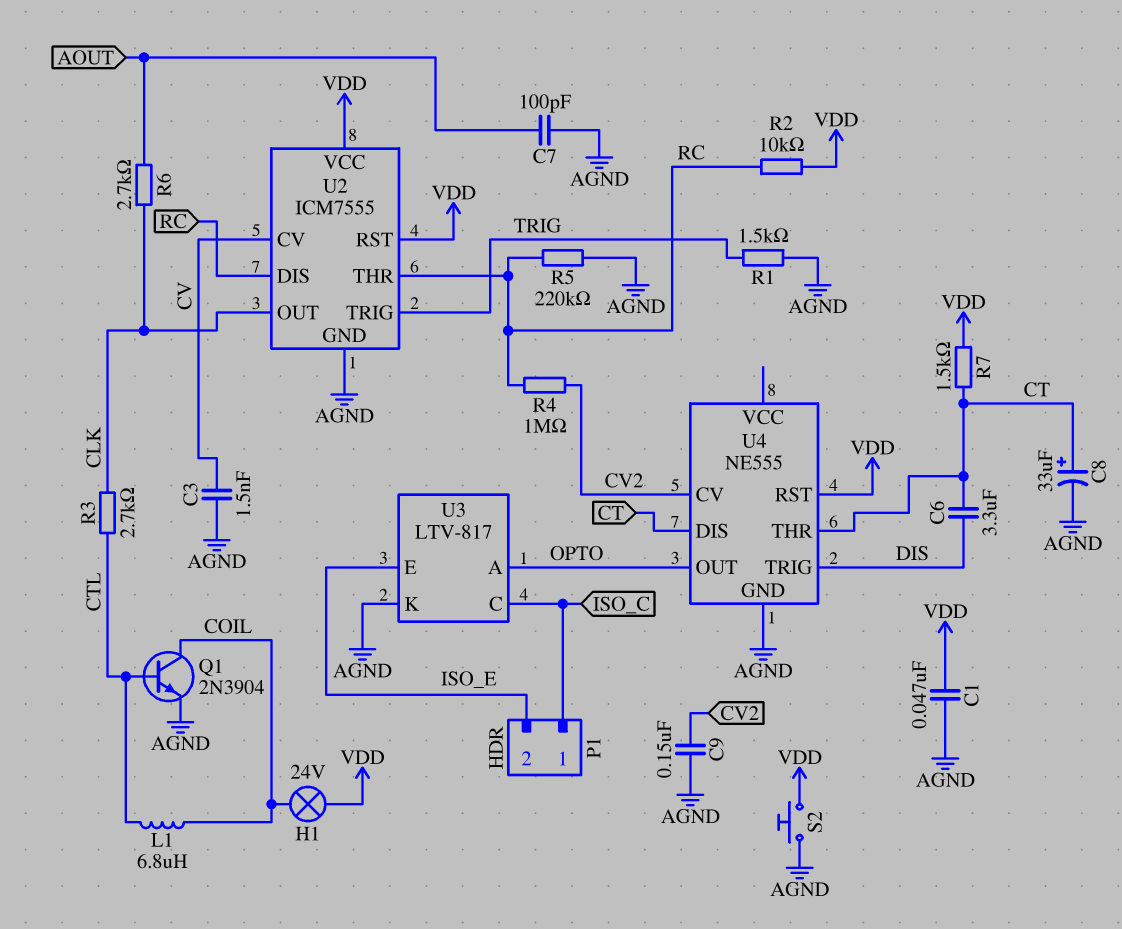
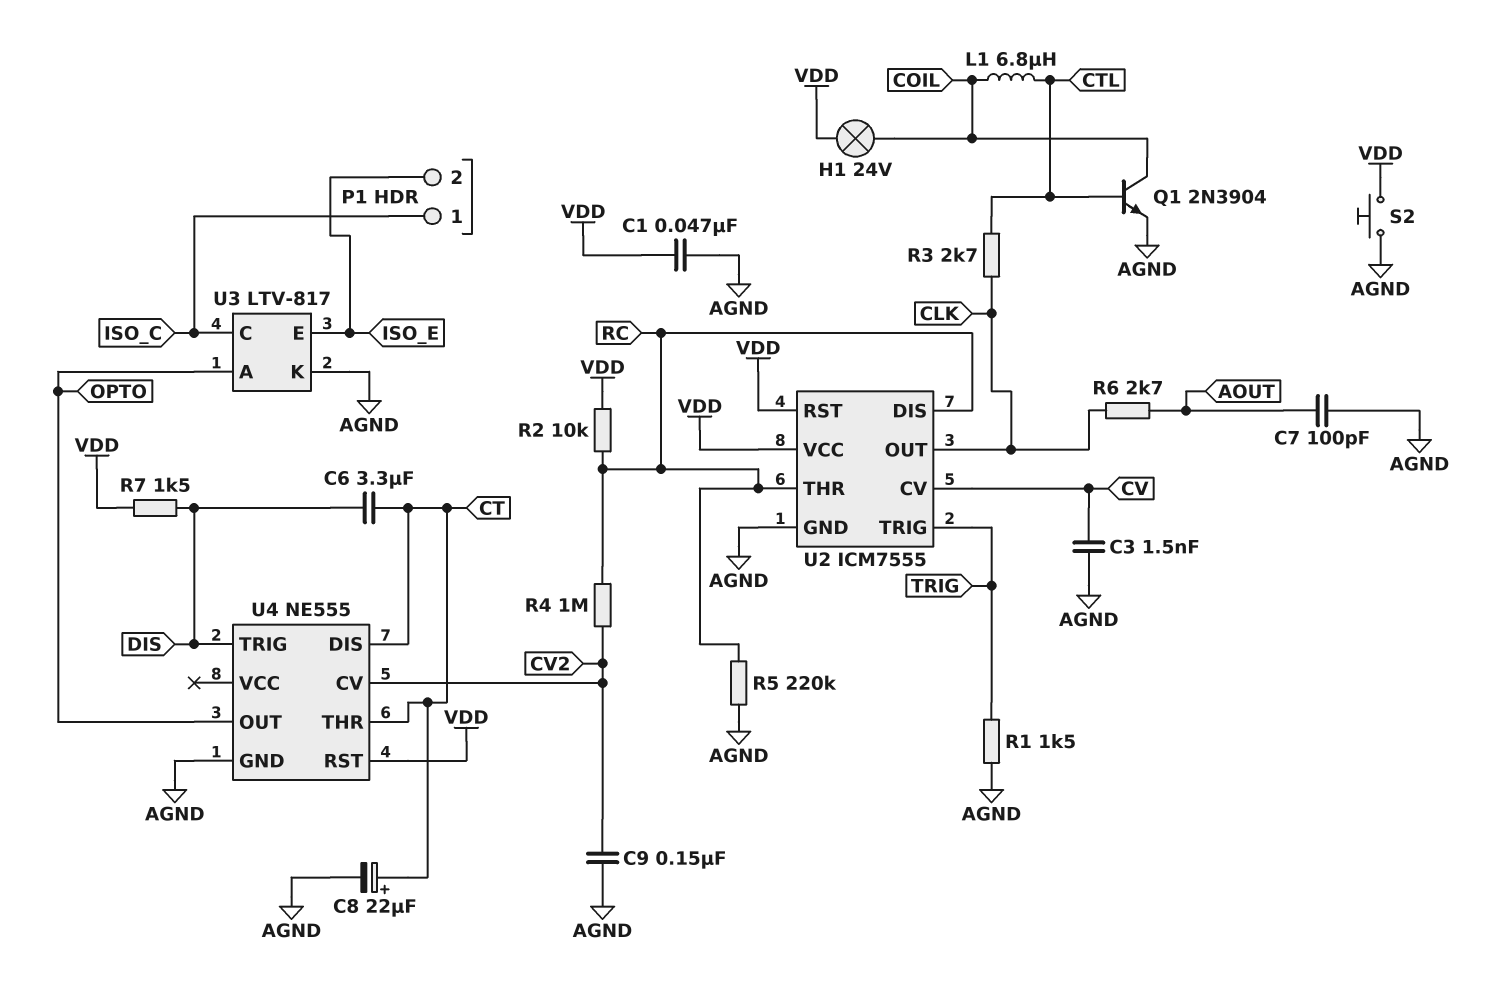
C8: 33uF (plus CT, minus AGND) -> 22uF (plus CT, minus AGND)
R7: 1.5k (CT, VDD) -> 1.5k (DIS, VDD)

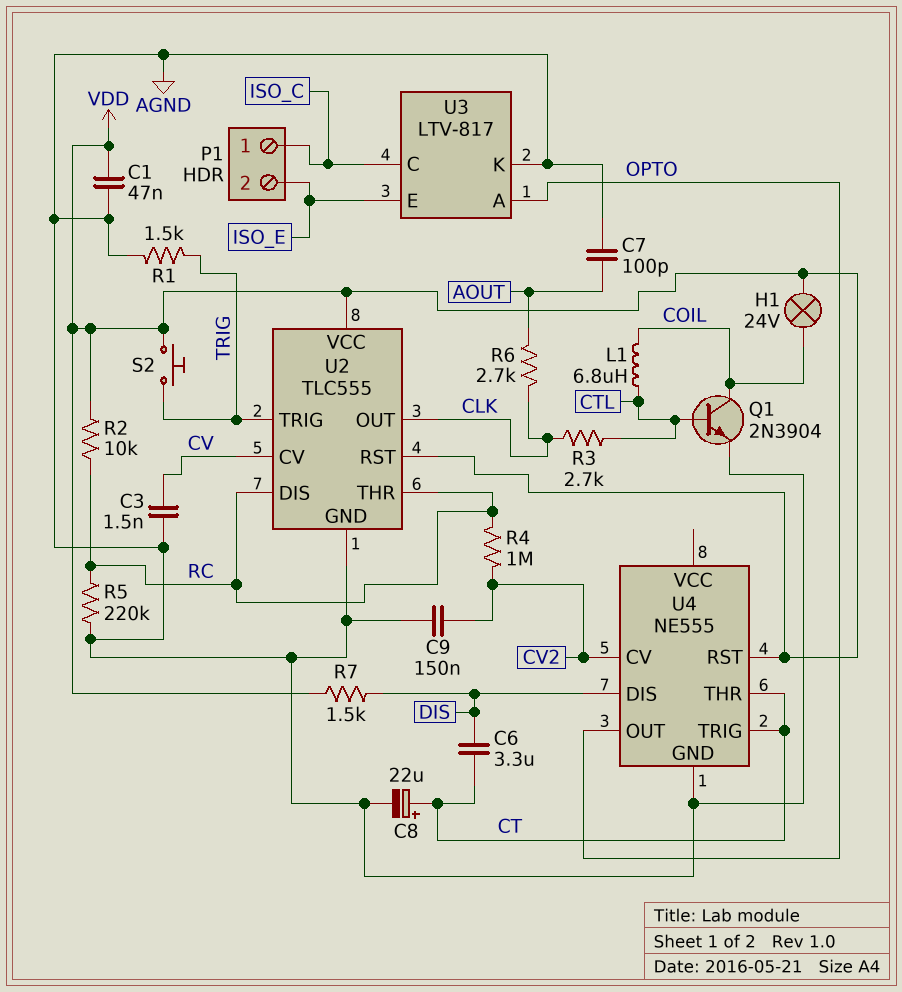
S2: button (AGND, VDD) -> button (TRIG, VDD)
U2: ICM7555 -> TLC555
U4 pin DIS: CT -> DIS
U4 pin TRIG: DIS -> CT

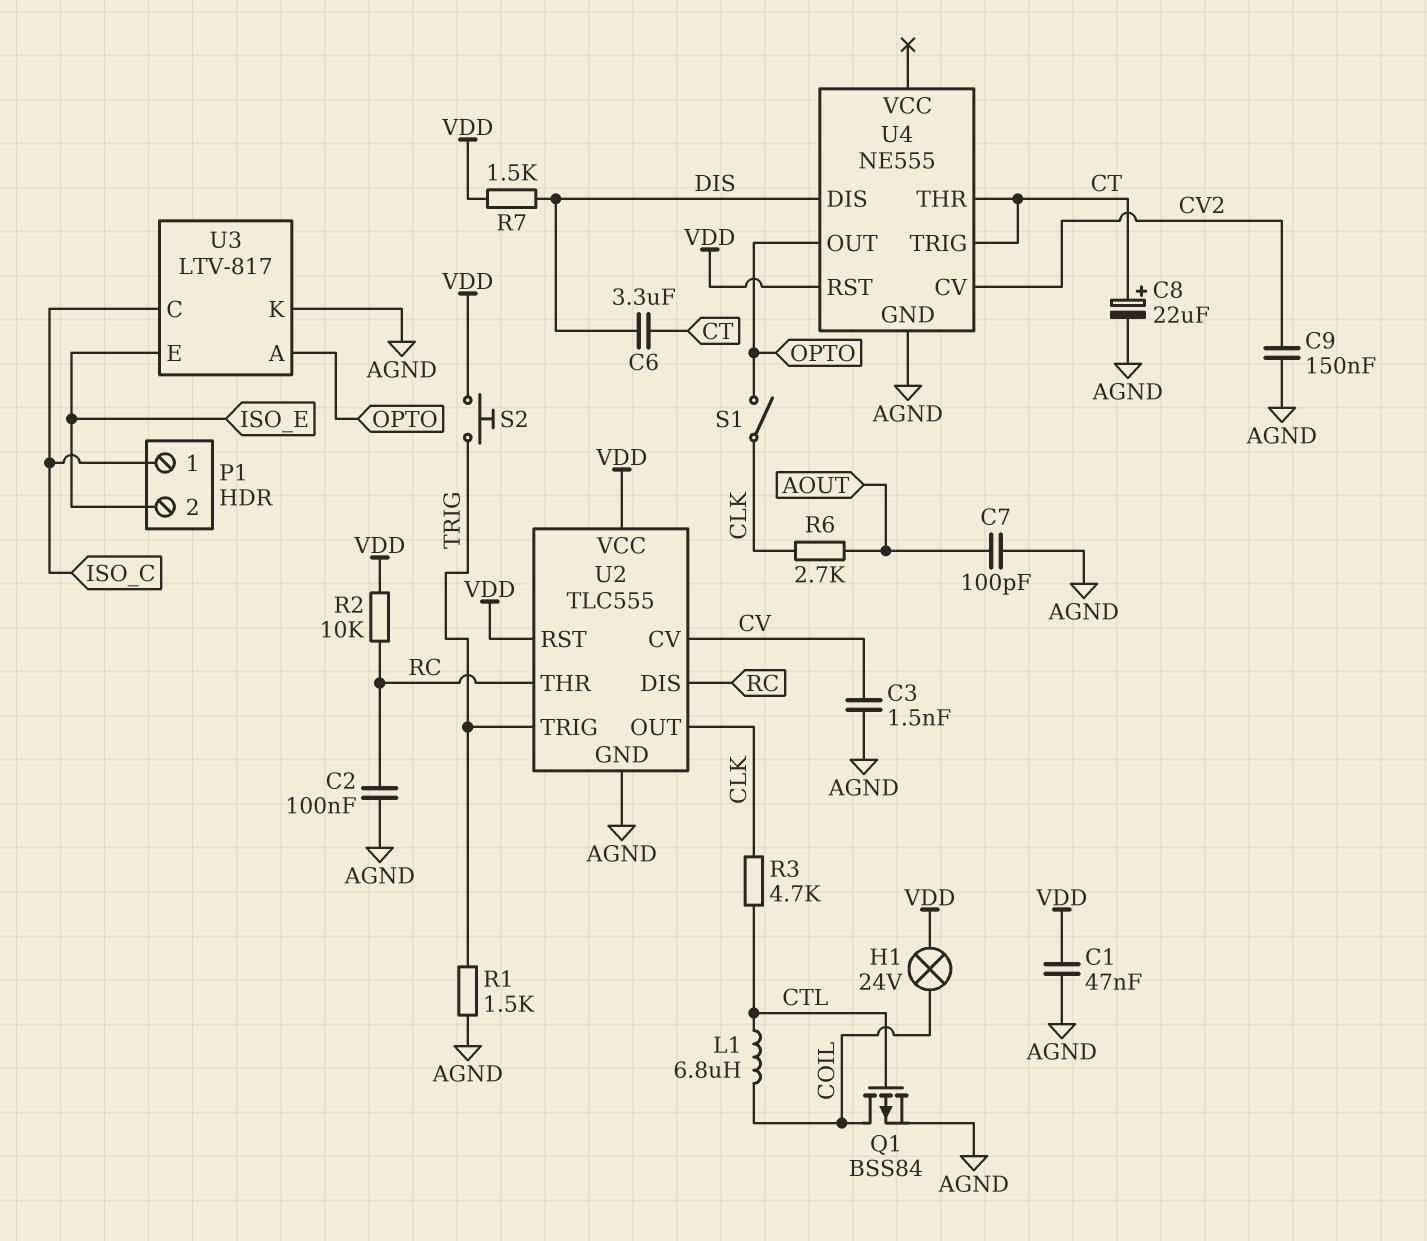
C2: none -> 100nF (AGND, RC)
Q1: NPN 2N3904 (B CTL, C COIL, E AGND) -> PMOS BSS84 (G CTL, D COIL, S AGND)
R3: 2.7k (CLK, CTL) -> 4.7k (CLK, CTL)
R4: 1M (CV2, RC) -> none
R5: 220k (AGND, RC) -> none
S1: none -> switch (CLK, OPTO)

